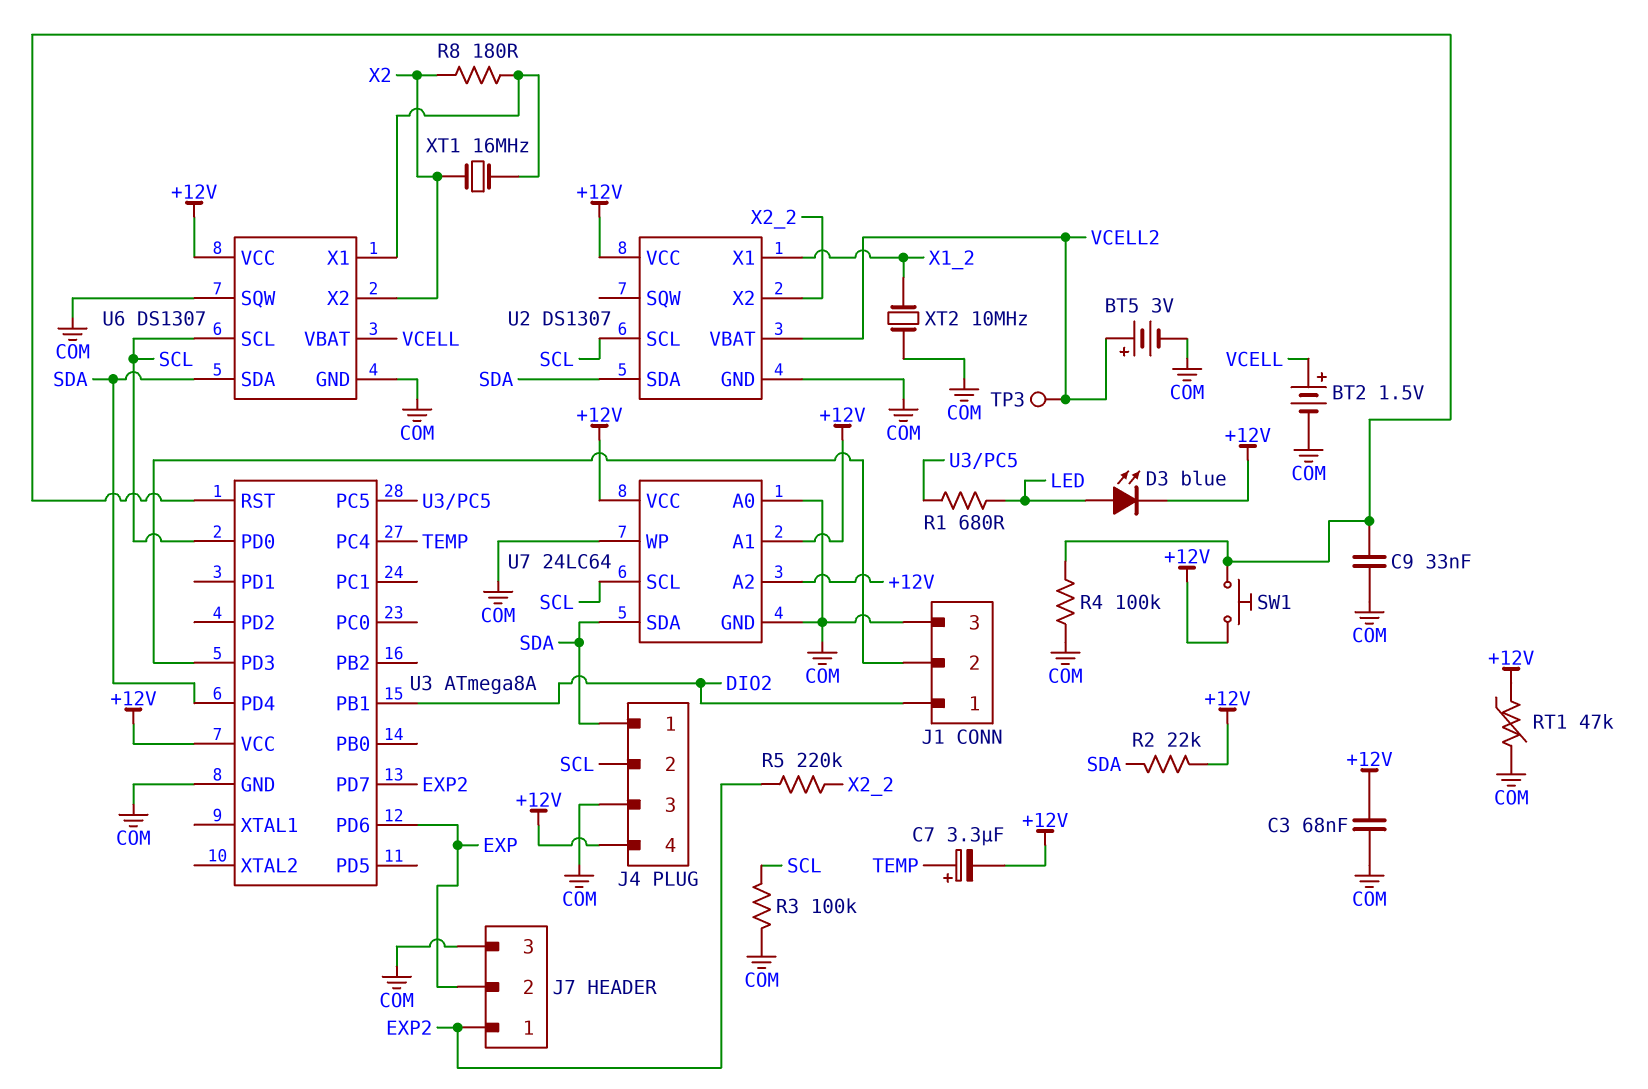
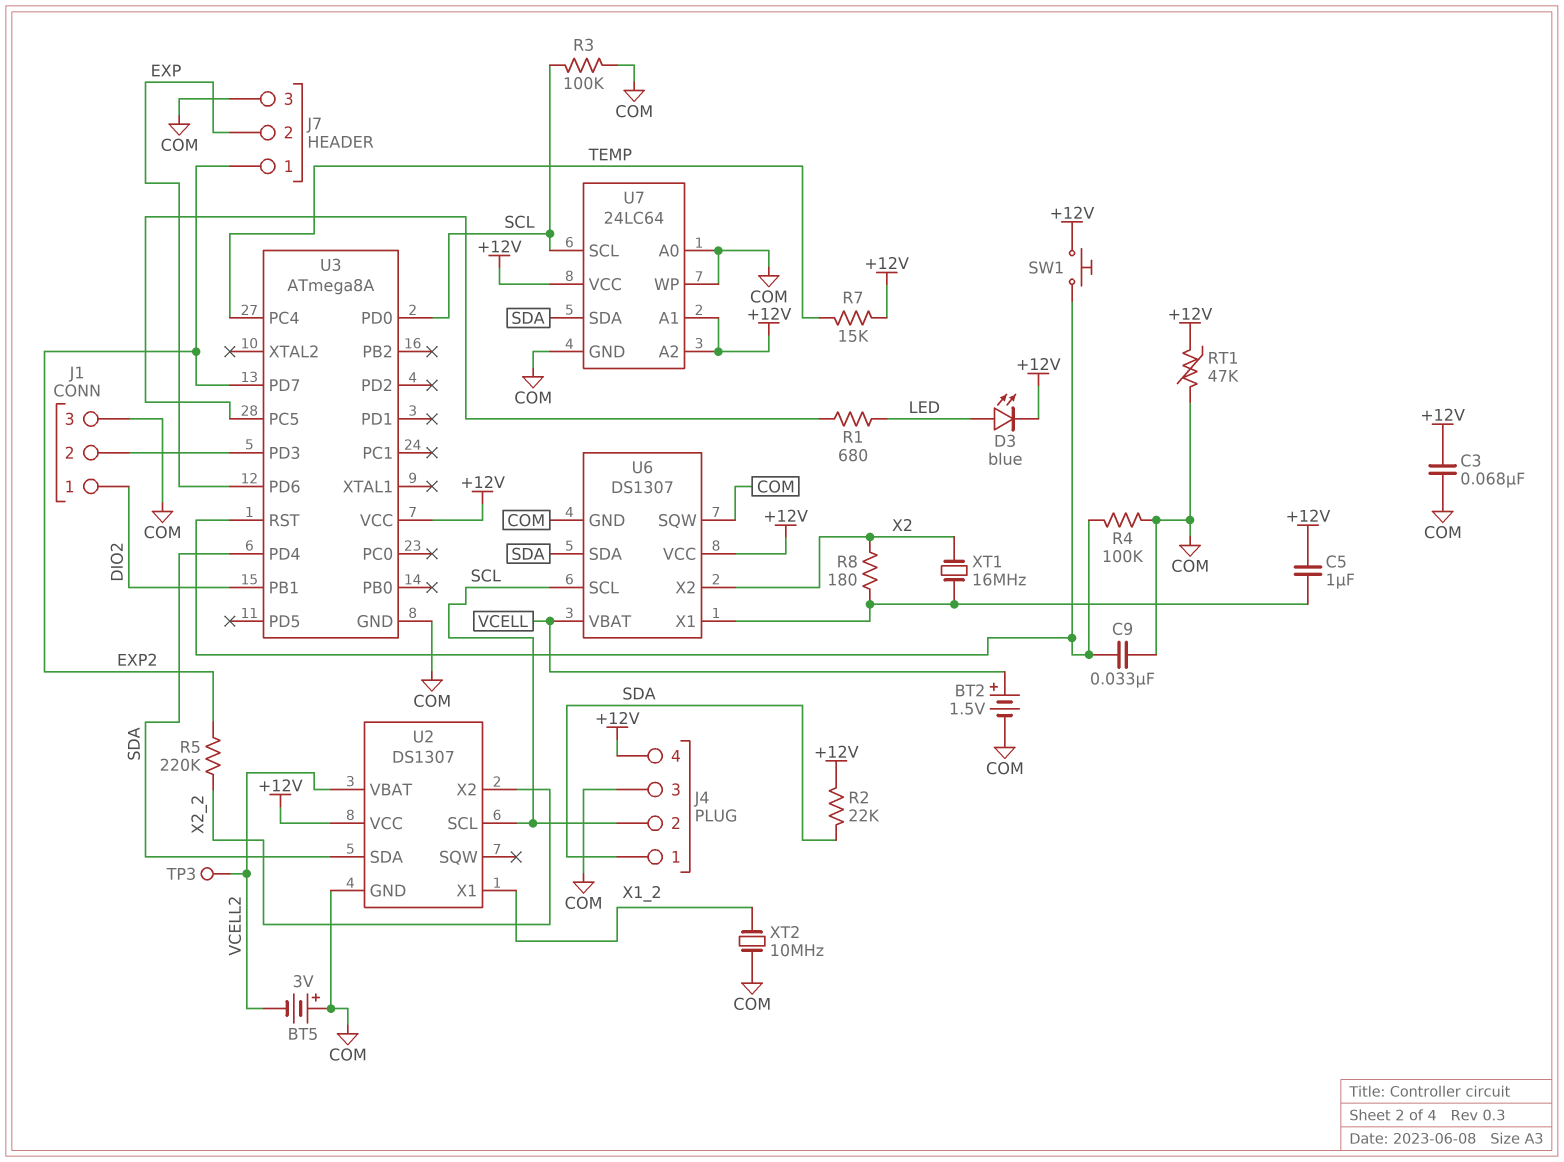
BT5: 3V (plus VCELL2, minus COM) -> 3V (plus COM, minus VCELL2)
C5: none -> 1uF (+12V, U6/X1)
C7: 3.3uF (plus TEMP, minus +12V) -> none
R7: none -> 15k (+12V, TEMP)

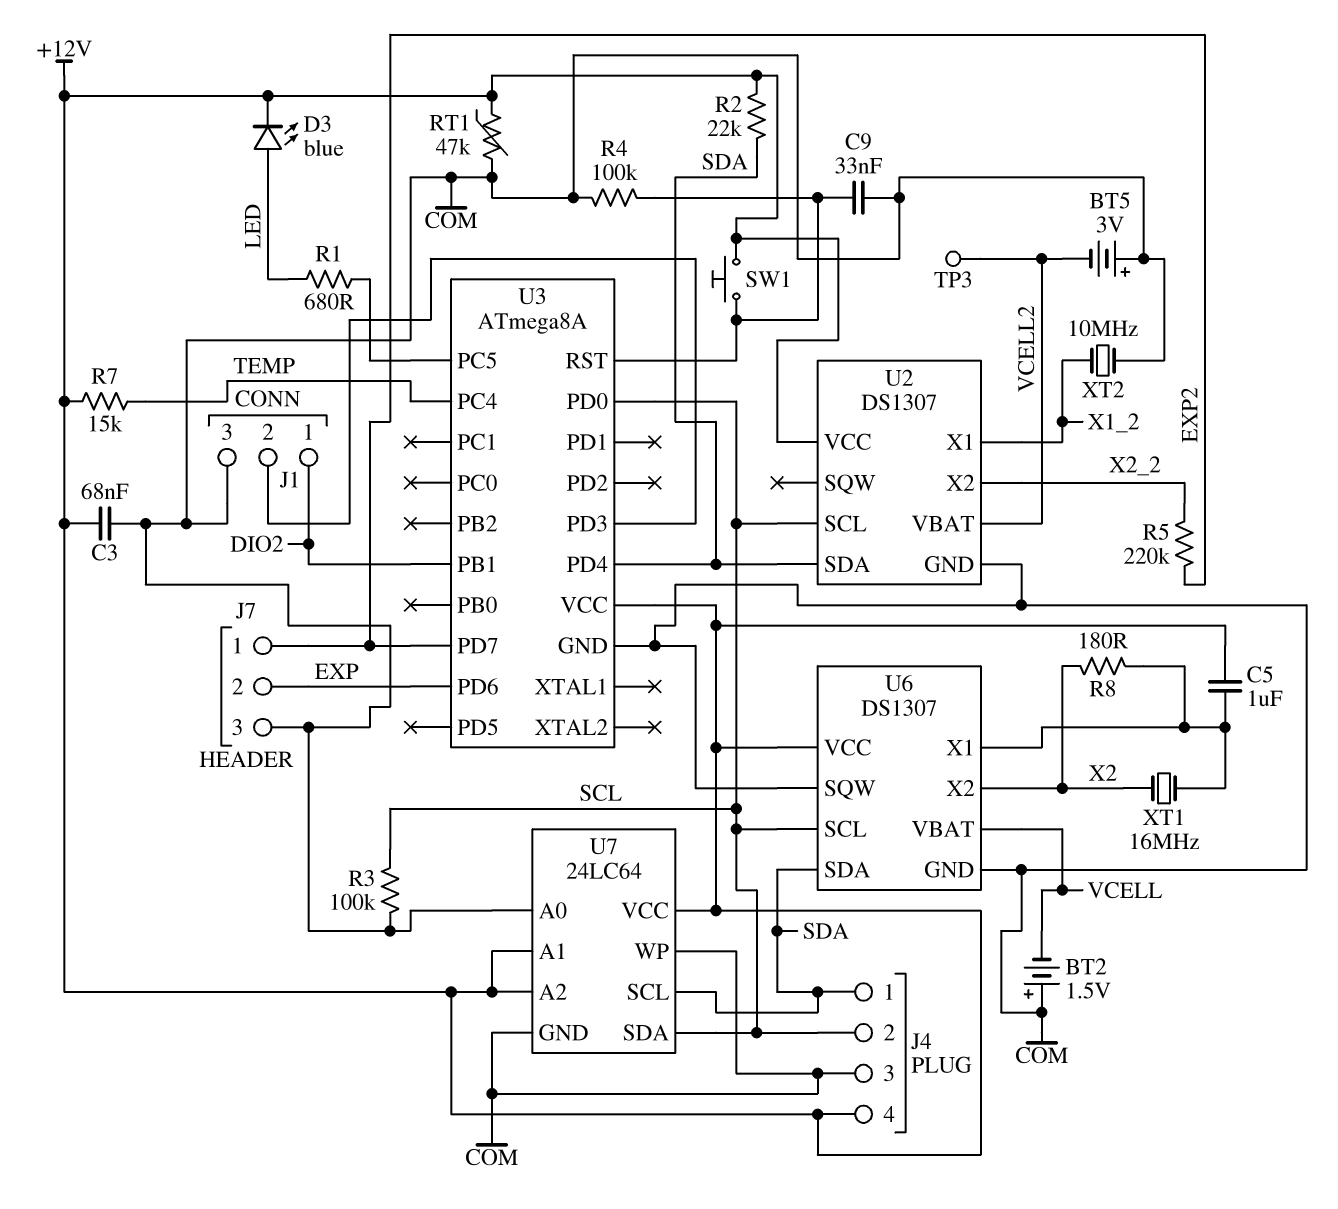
BT2: 1.5V (plus VCELL, minus COM) -> 1.5V (plus COM, minus VCELL)
U7 pin SCL: SCL -> SDA
U7 pin SDA: SDA -> SCL

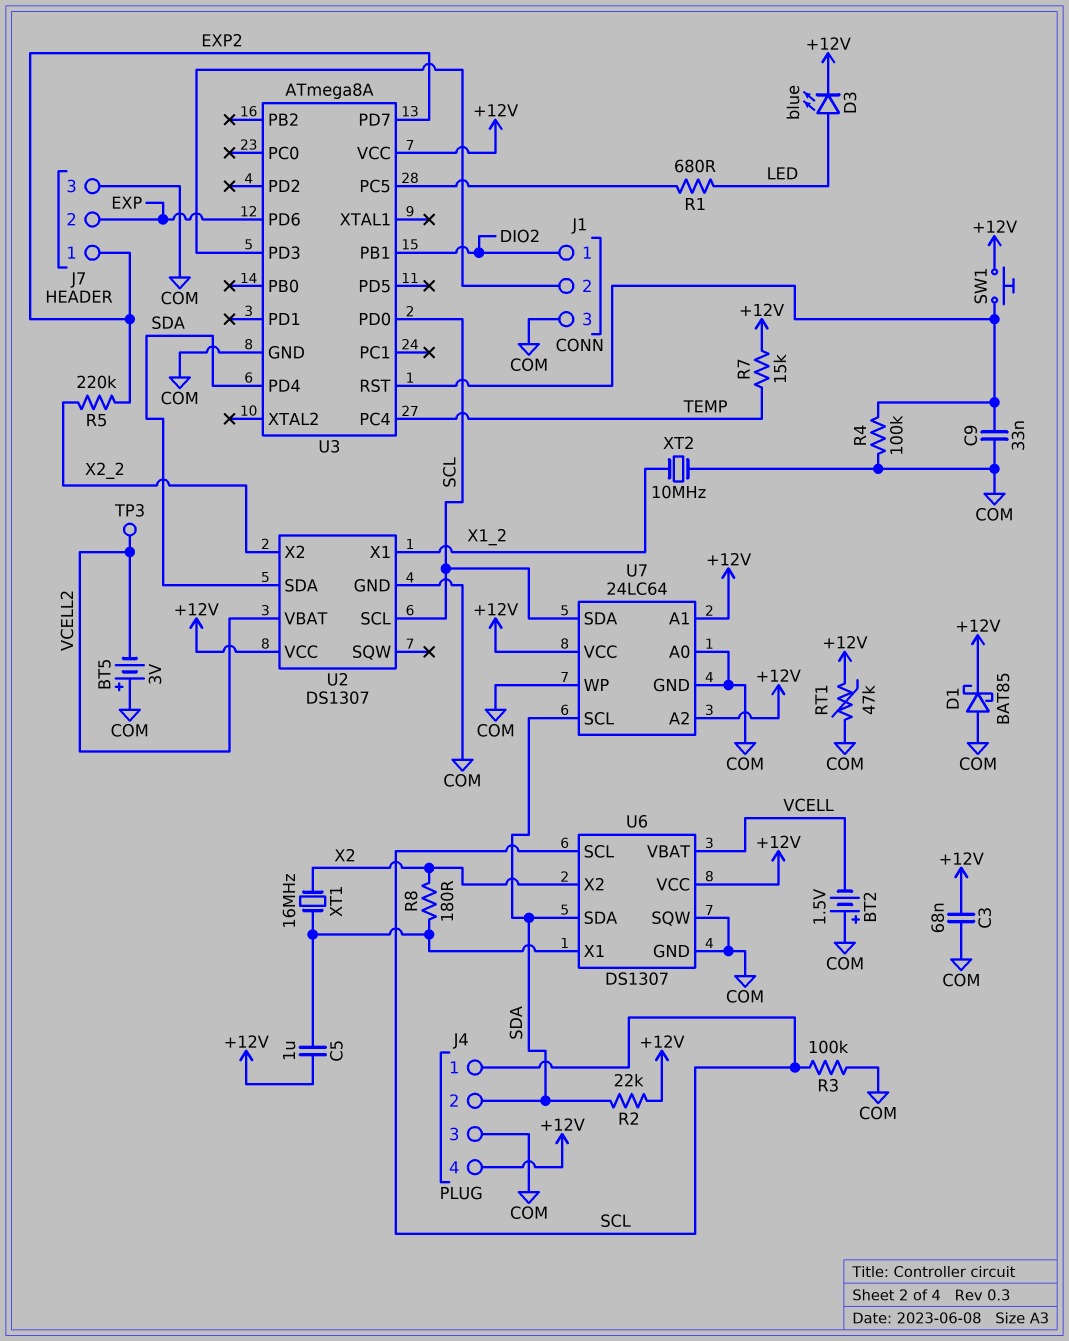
D1: none -> schottky BAT85 (A COM, K +12V)
J4 pin 1: SDA -> SCL
J4 pin 2: SCL -> SDA

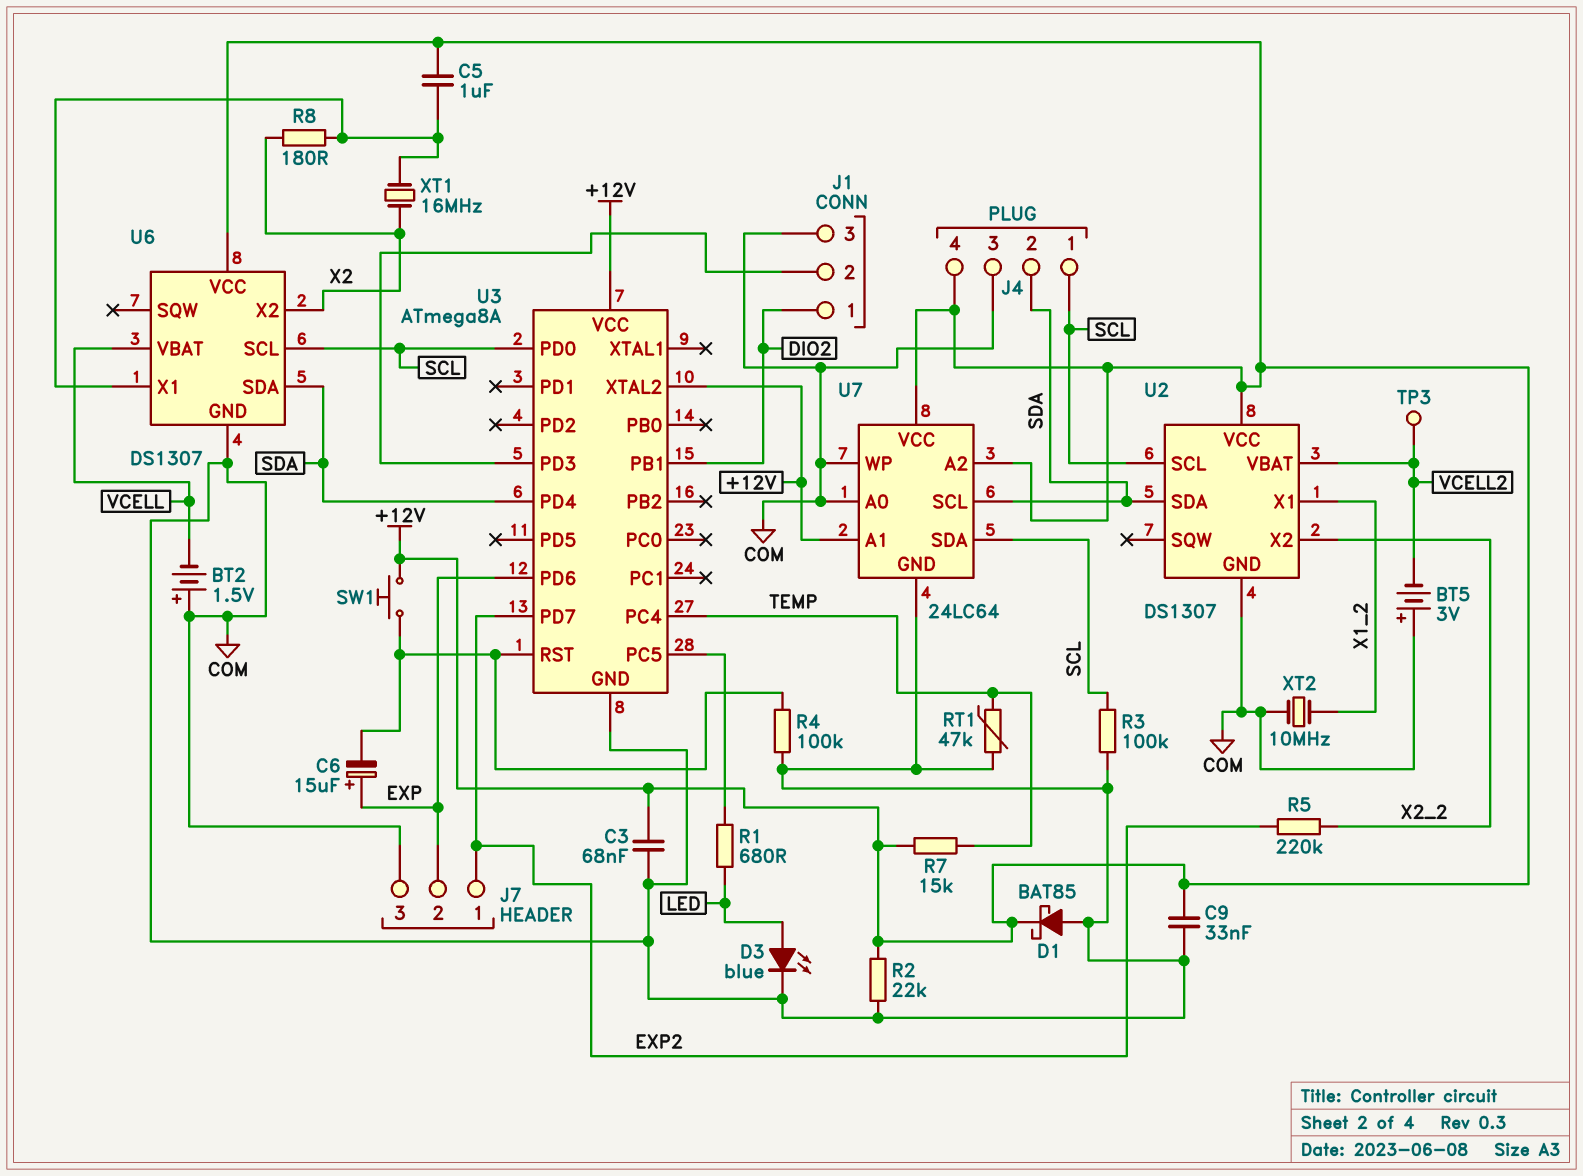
C6: none -> 15uF (plus EXP, minus U3/RST)
C9: 33nF (COM, U3/RST) -> 33nF (+12V, COM)
D3: LED blue (A LED, K +12V) -> LED blue (A LED, K COM)
R2: 22k (+12V, SDA) -> 22k (+12V, COM)
RT1: 47k (+12V, COM) -> 47k (COM, TEMP)
U3 pin XTAL2: none -> +12V
U6 pin SQW: COM -> none

